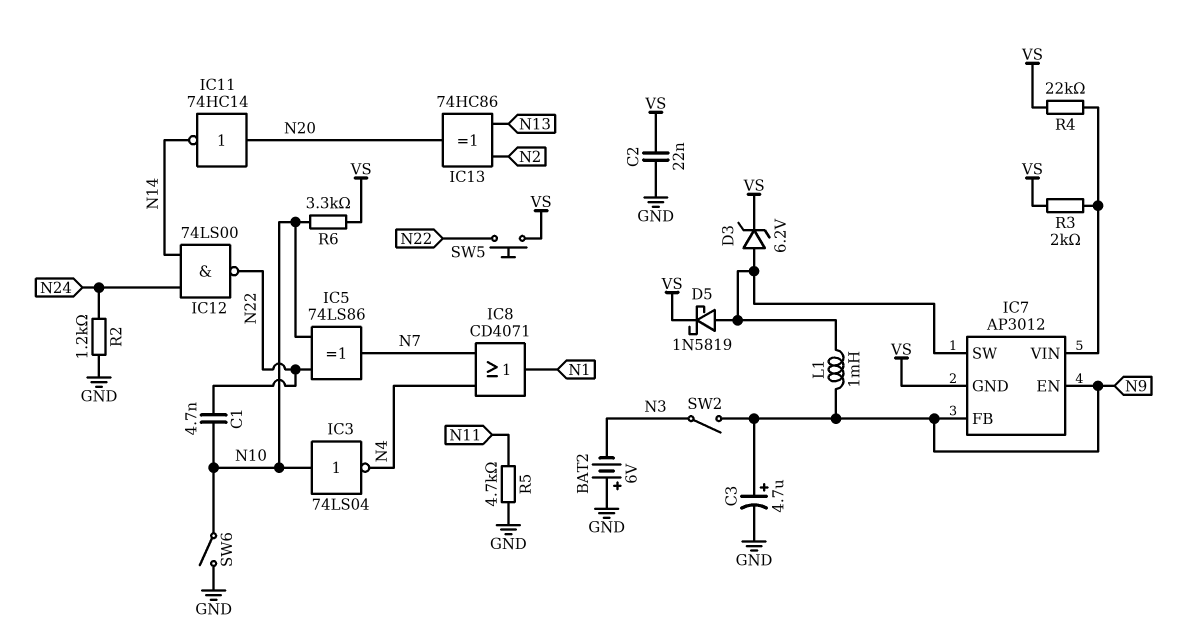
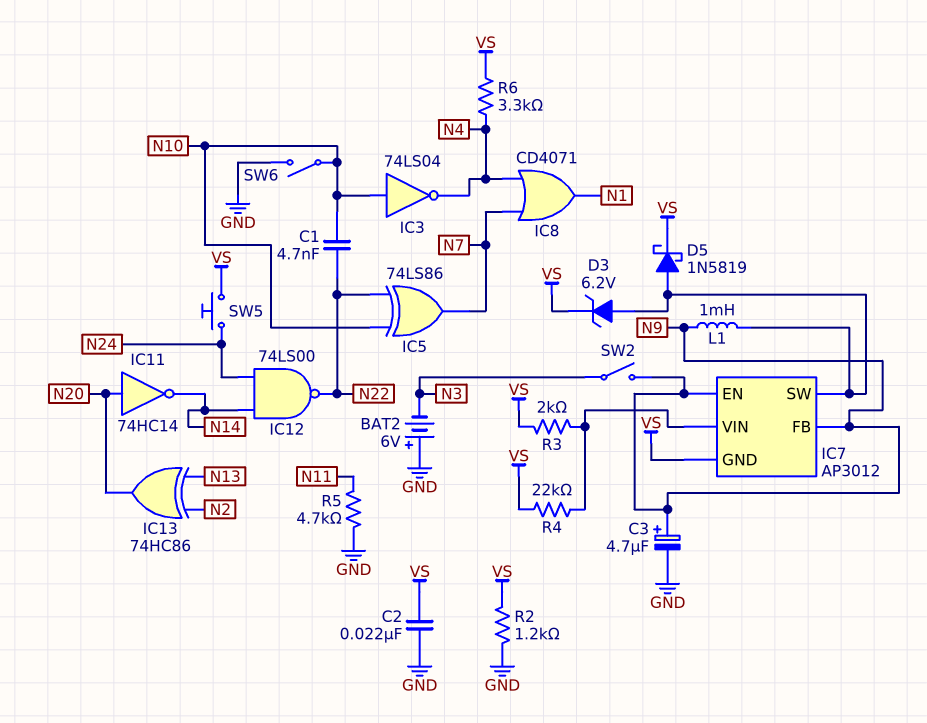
R2: 1.2k (GND, N24) -> 1.2k (GND, VS)
R6: 3.3k (N10, VS) -> 3.3k (N4, VS)
SW5: button (N22, VS) -> button (N24, VS)

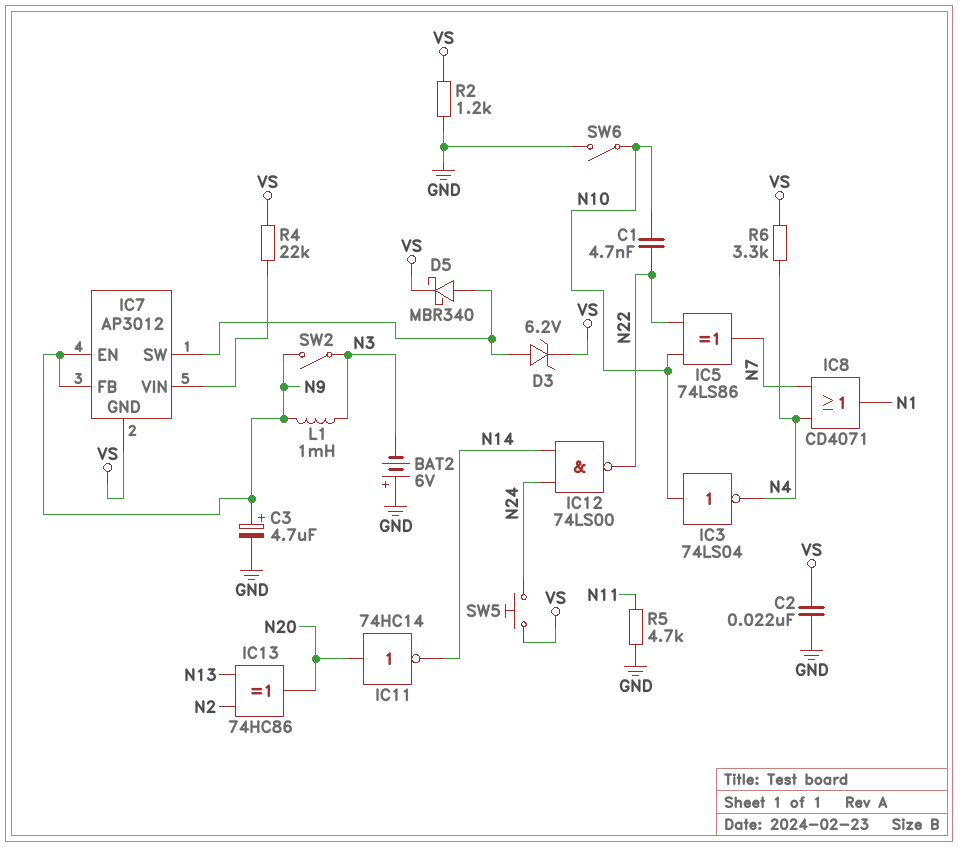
D5: schottky 1N5819 (A IC7/SW, K VS) -> schottky MBR340 (A IC7/SW, K VS)
L1: 1mH (IC7/SW, N9) -> 1mH (N3, N9)
R3: 2k (IC7/VIN, VS) -> none

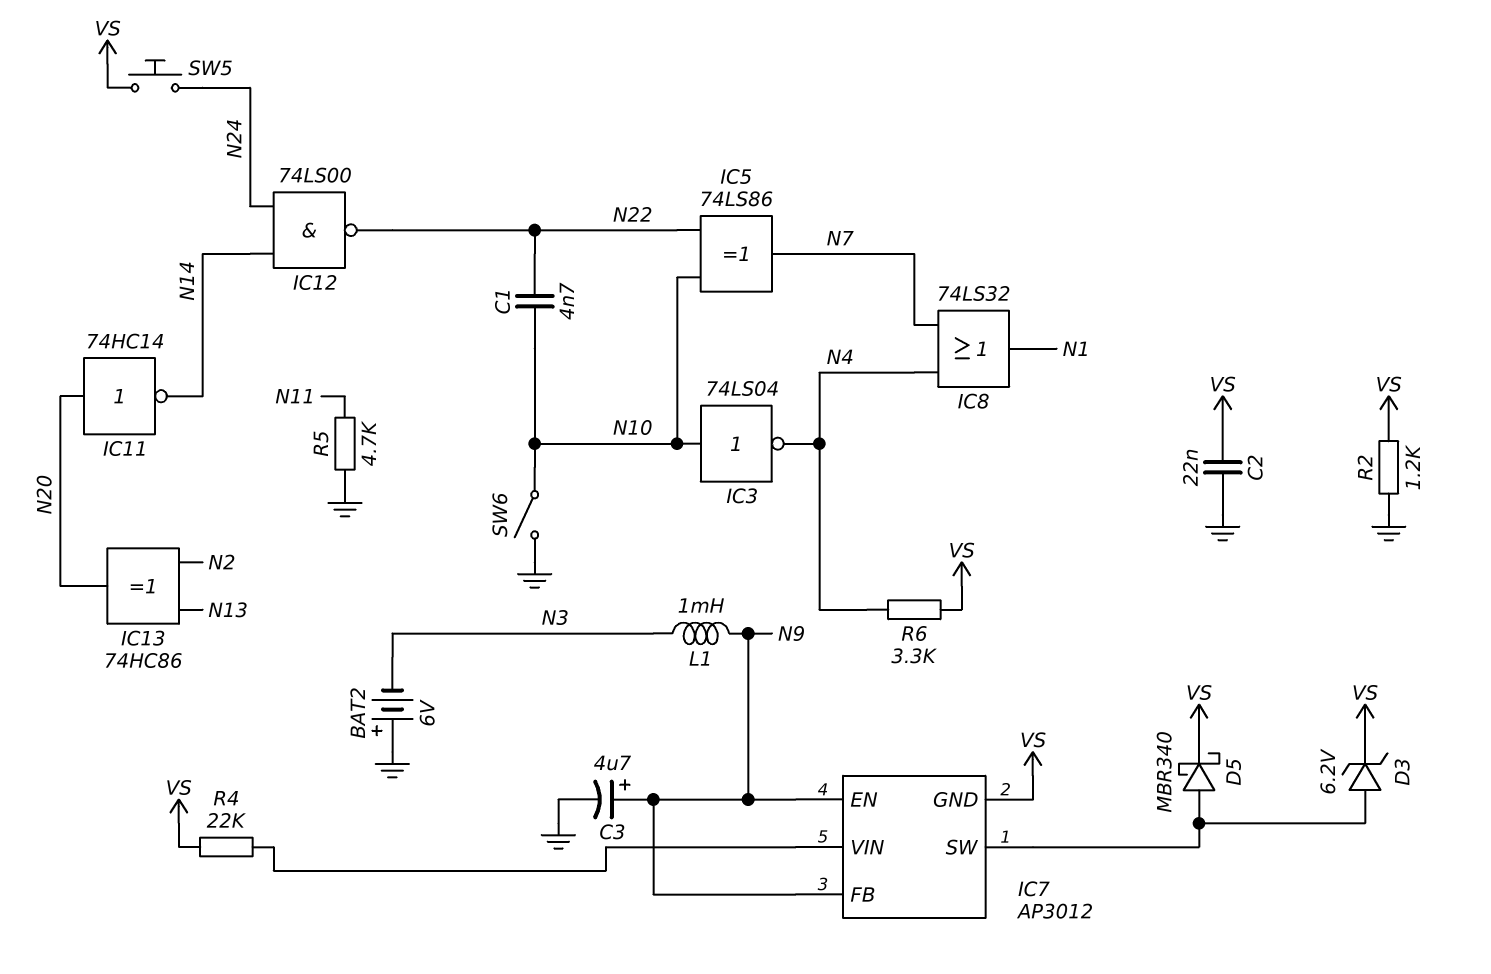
IC8: OR CD4071 (in N4, in N7, out N1) -> OR 74LS32 (in N4, in N7, out N1)
SW2: switch (N3, N9) -> none

